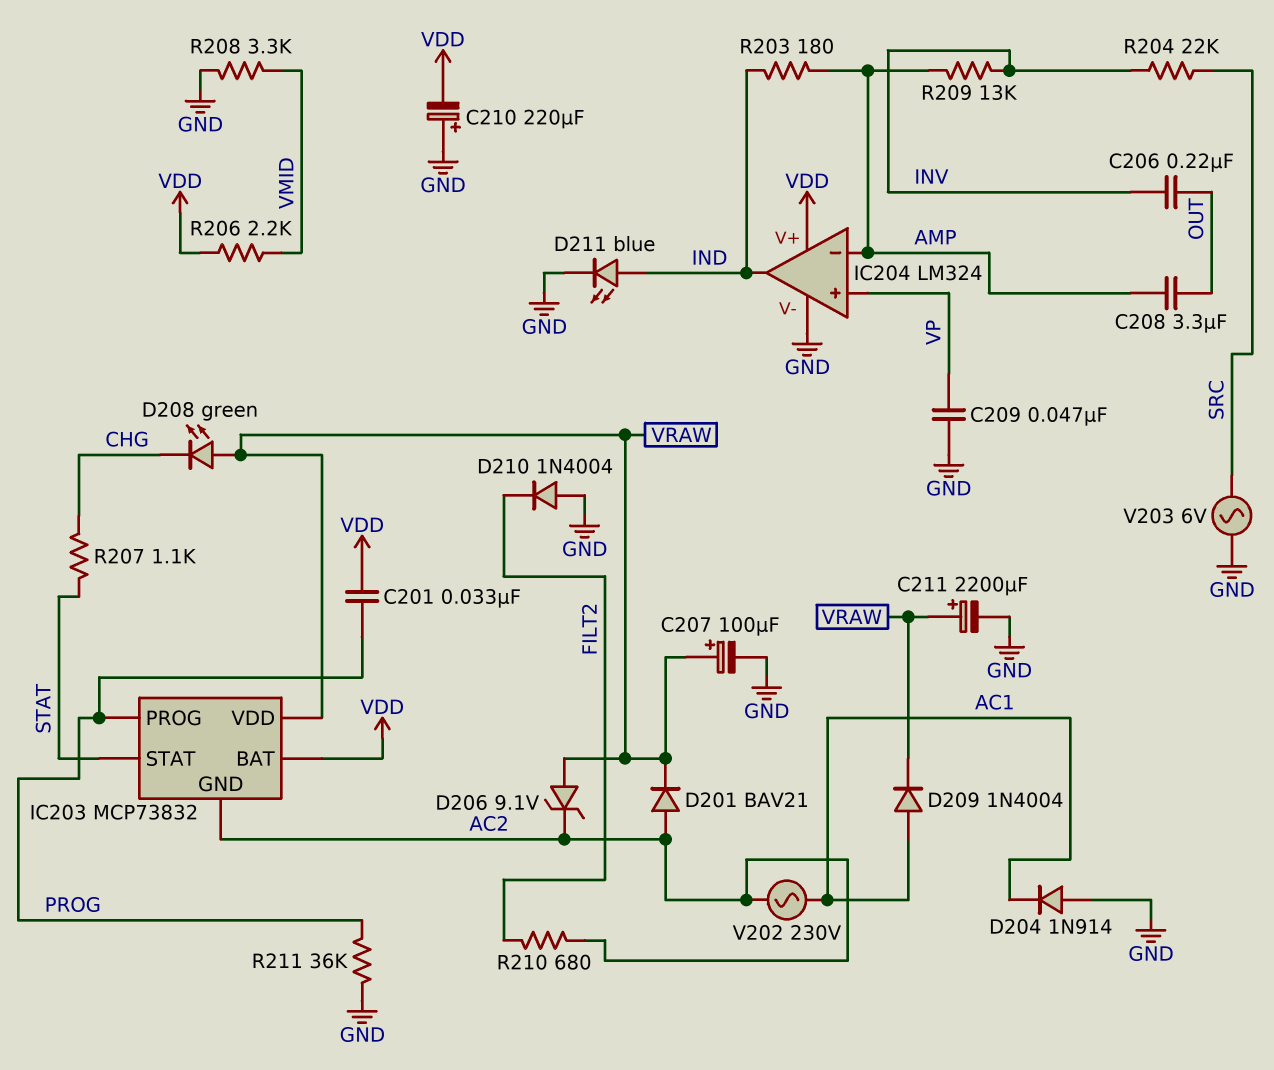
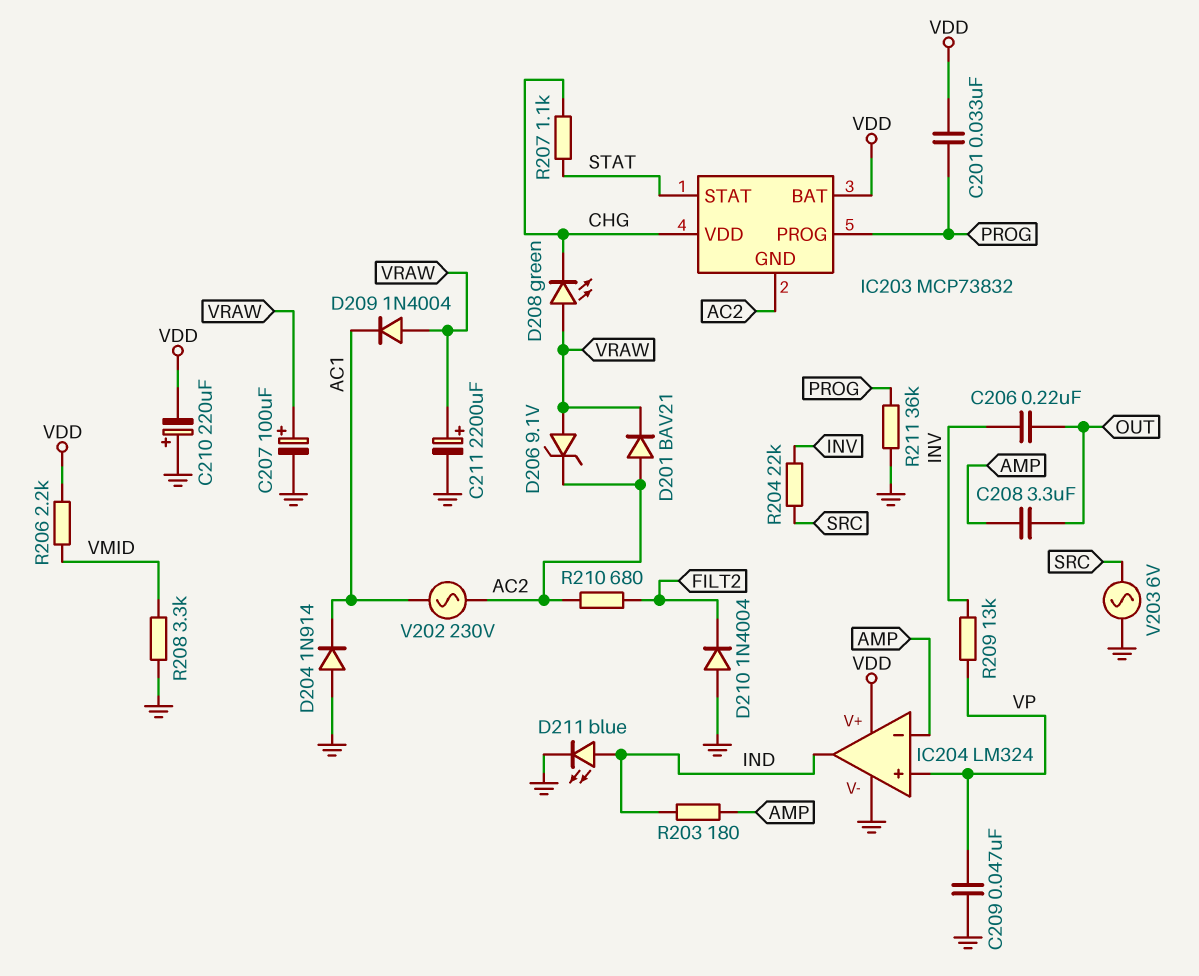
D209: diode 1N4004 (A AC1, K VRAW) -> diode 1N4004 (A VRAW, K AC1)
IC203 pin VDD: VRAW -> CHG
R209: 13k (AMP, INV) -> 13k (INV, VP)

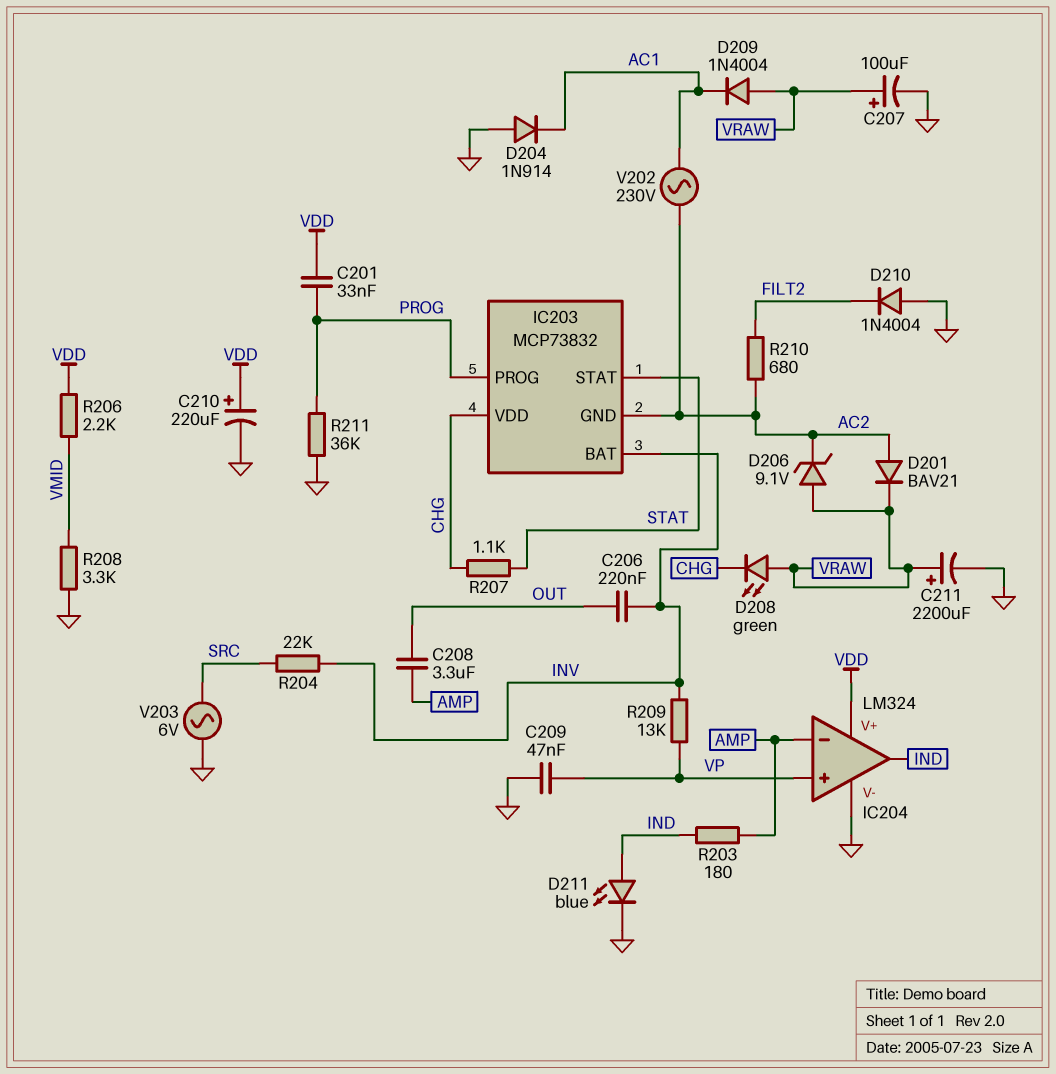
C210: 220uF (plus GND, minus VDD) -> 220uF (plus VDD, minus GND)
IC203 pin BAT: VDD -> INV

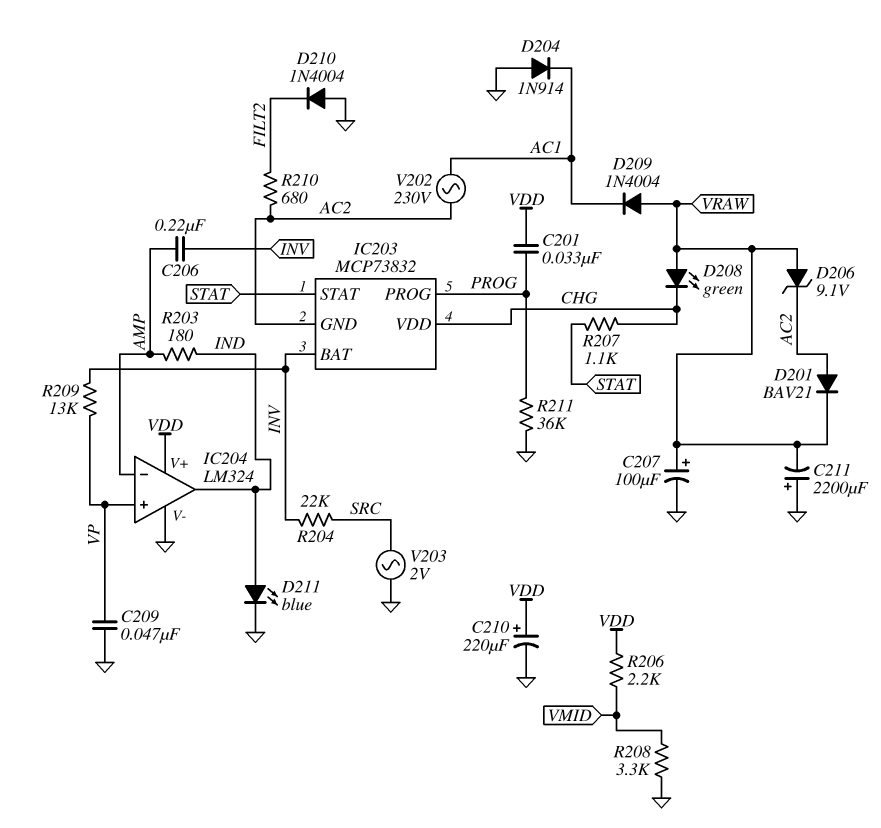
C206: 220nF (INV, OUT) -> 220nF (AMP, INV)
C208: 3.3uF (AMP, OUT) -> none
C211: 2200uF (plus VRAW, minus GND) -> 2200uF (plus GND, minus VRAW)
V203: AC 6V (GND, SRC) -> AC 2V (GND, SRC)

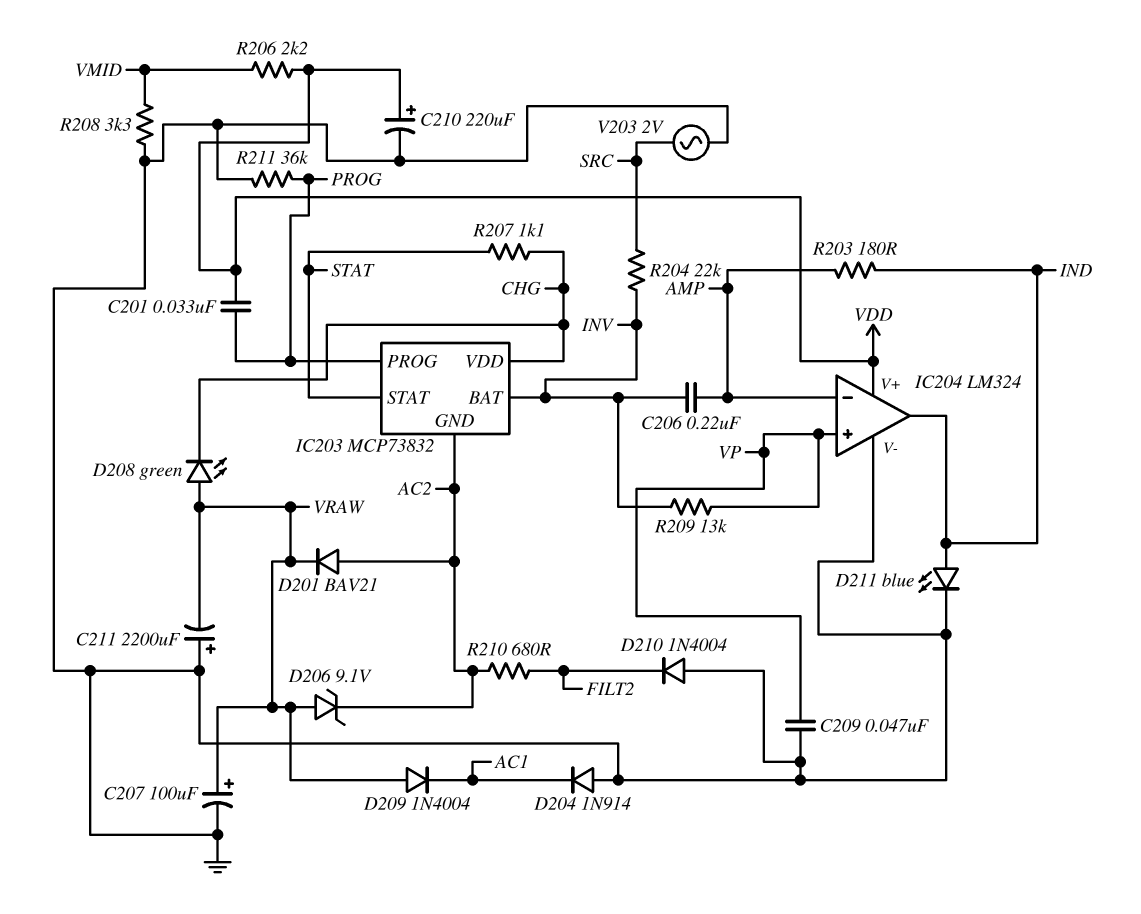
V202: AC 230V (AC1, AC2) -> none

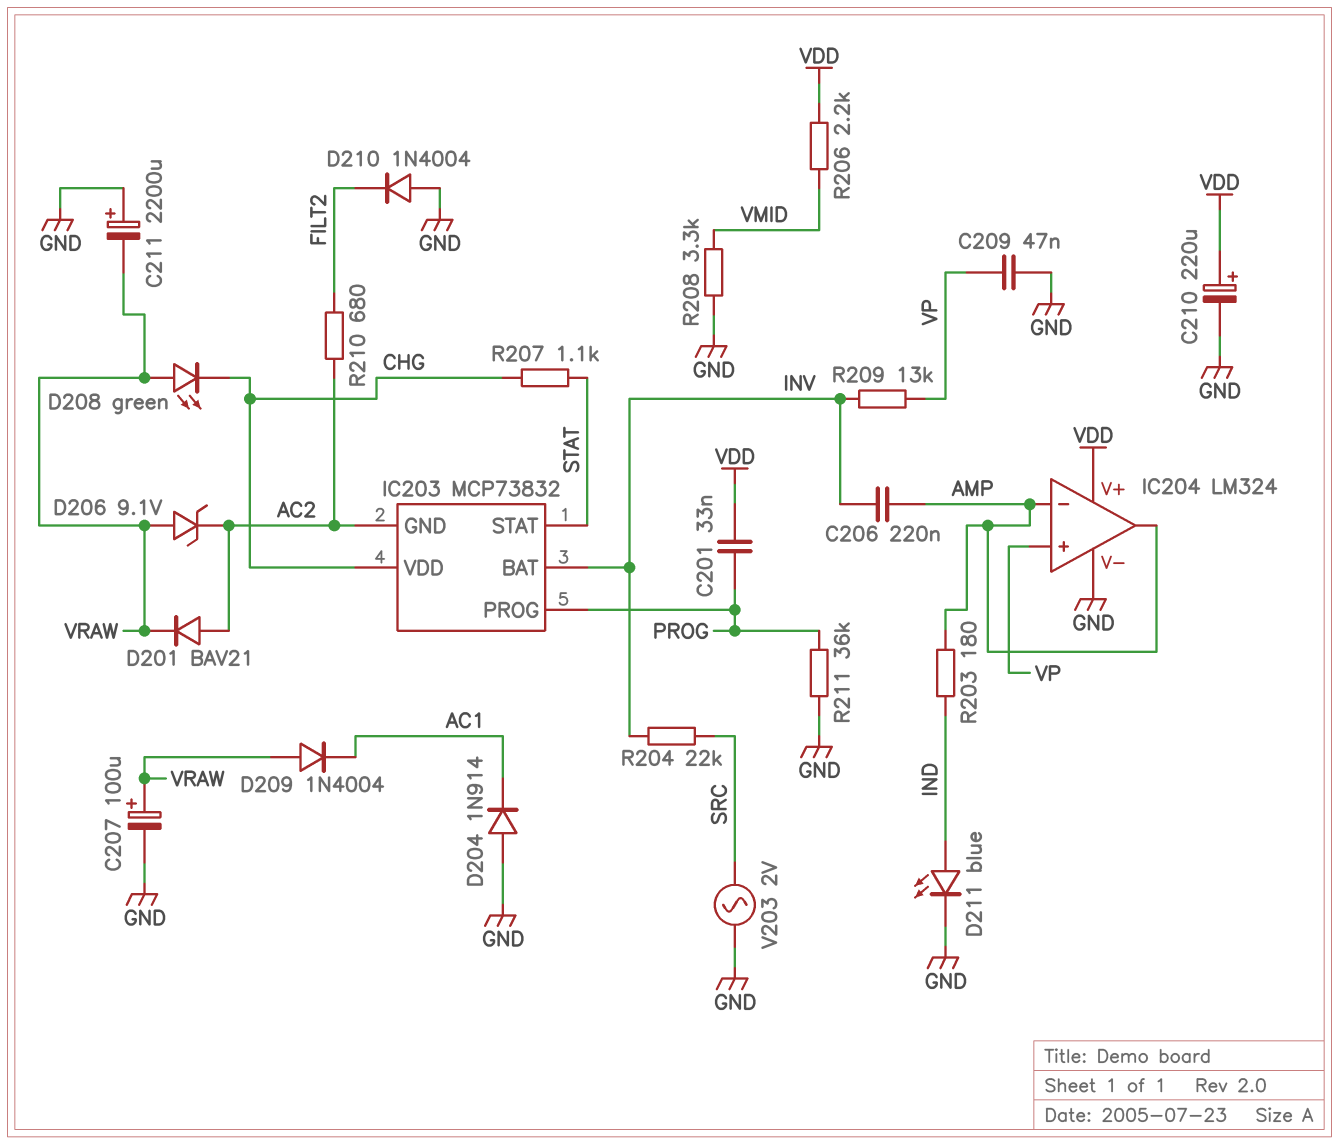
IC204 pin out: IND -> AMP

